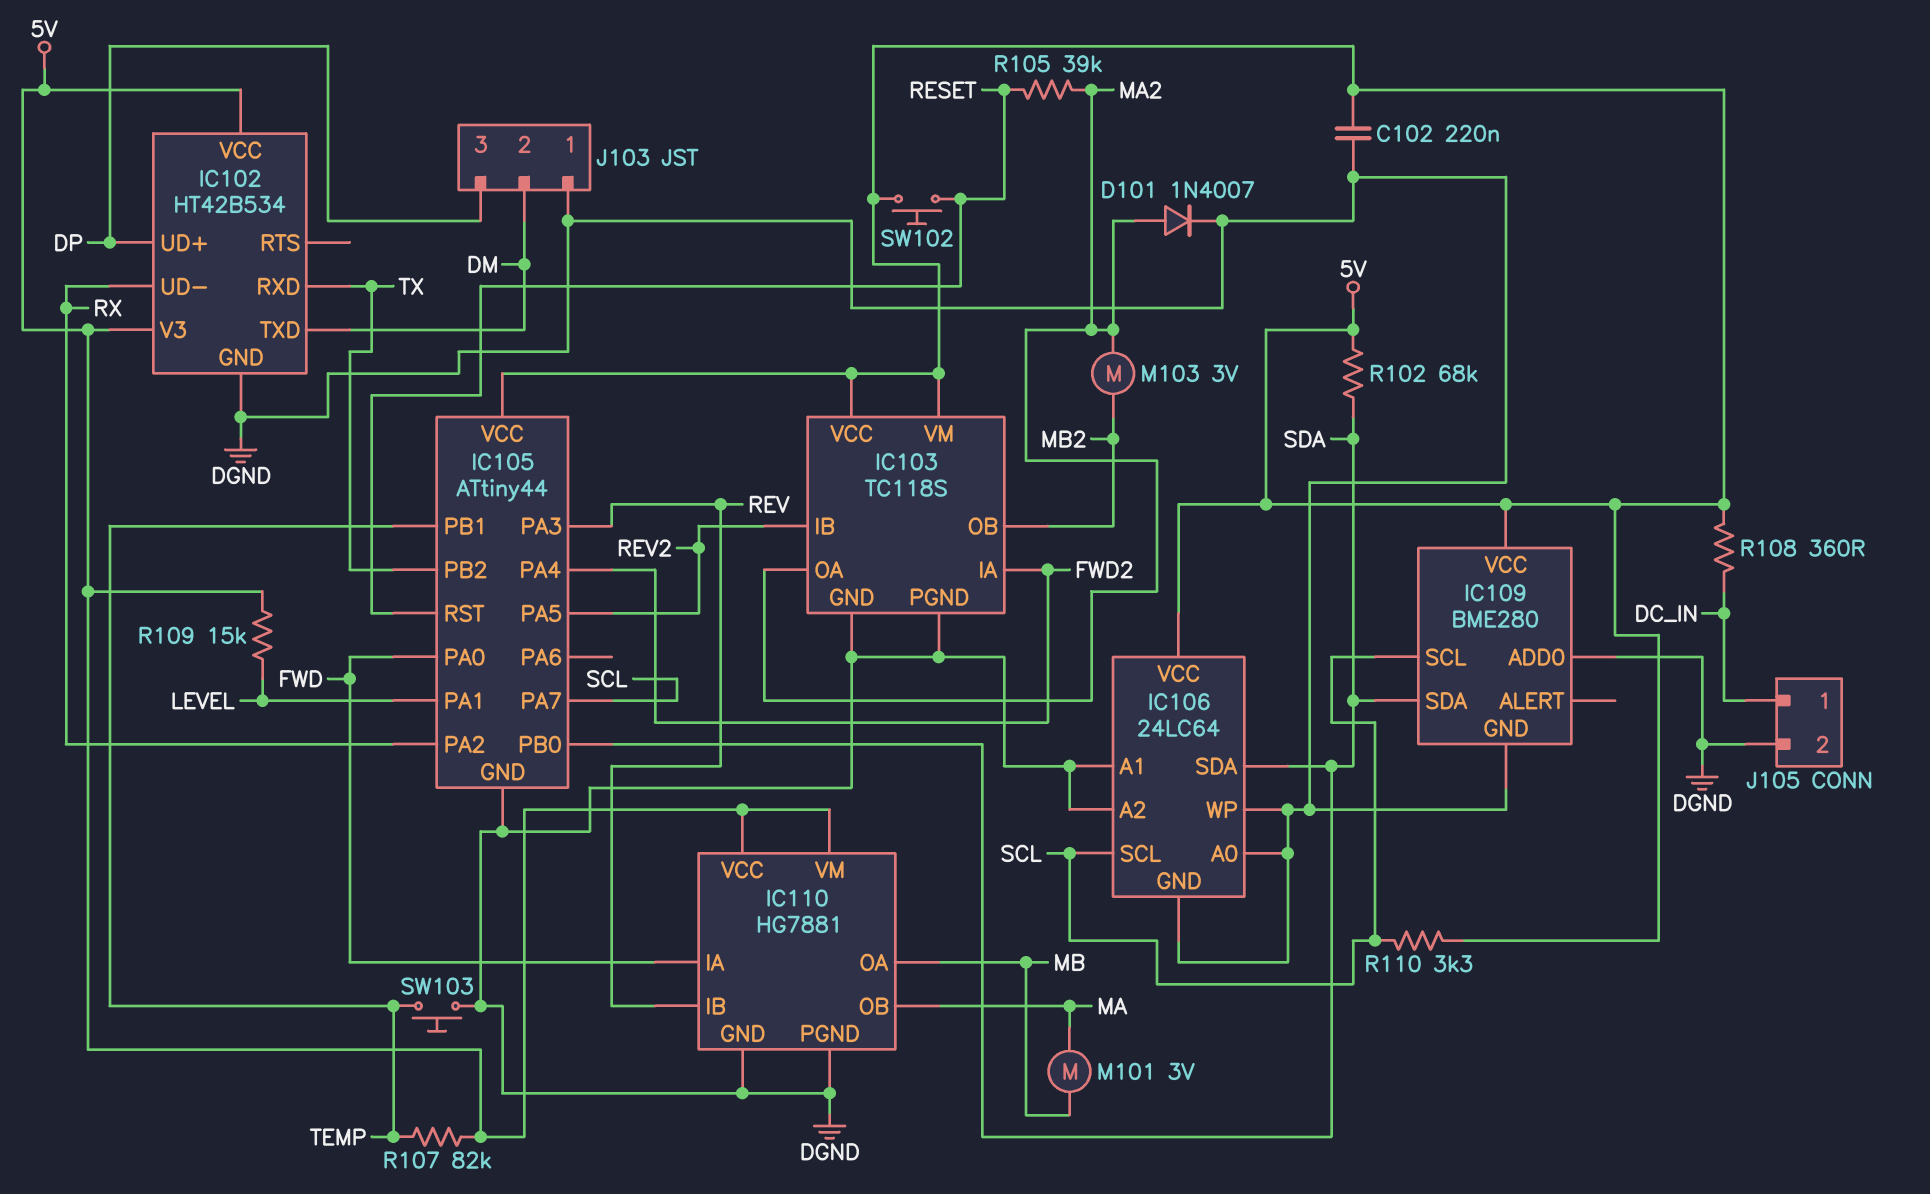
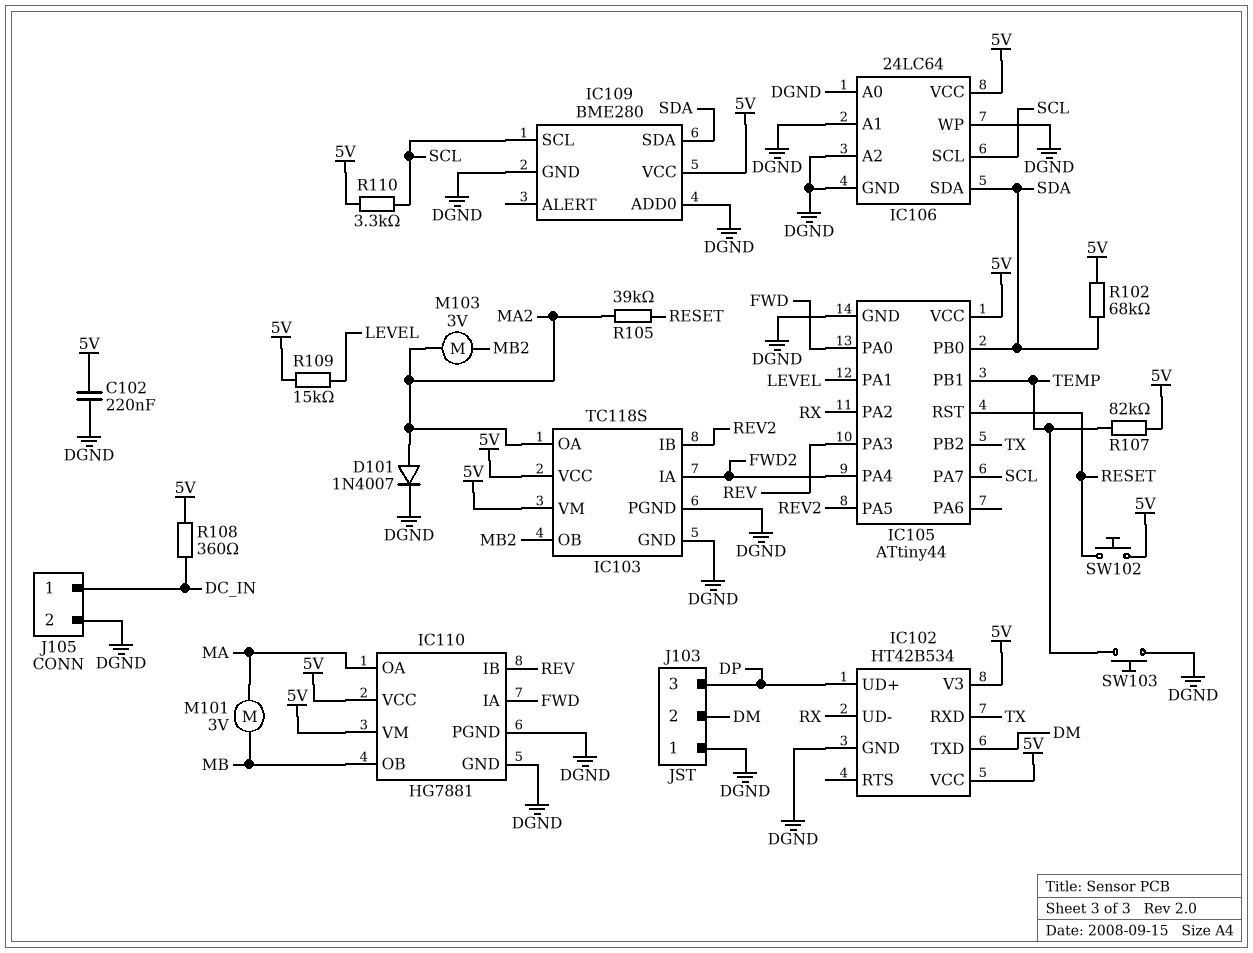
IC110 pin OA: MB -> MA
IC110 pin OB: MA -> MB

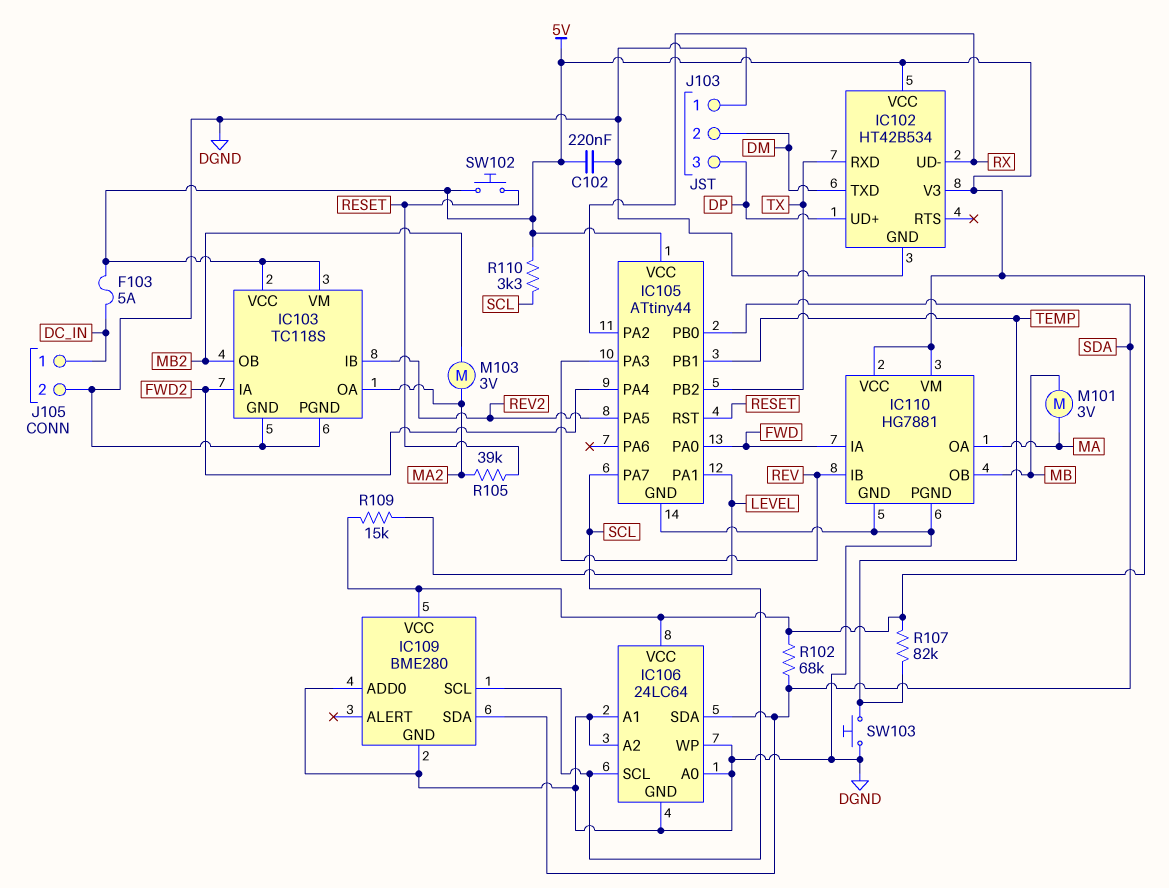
D101: diode 1N4007 (A MA2, K DGND) -> none
F103: none -> 5A (5V, DC_IN)
R108: 360 (5V, DC_IN) -> none

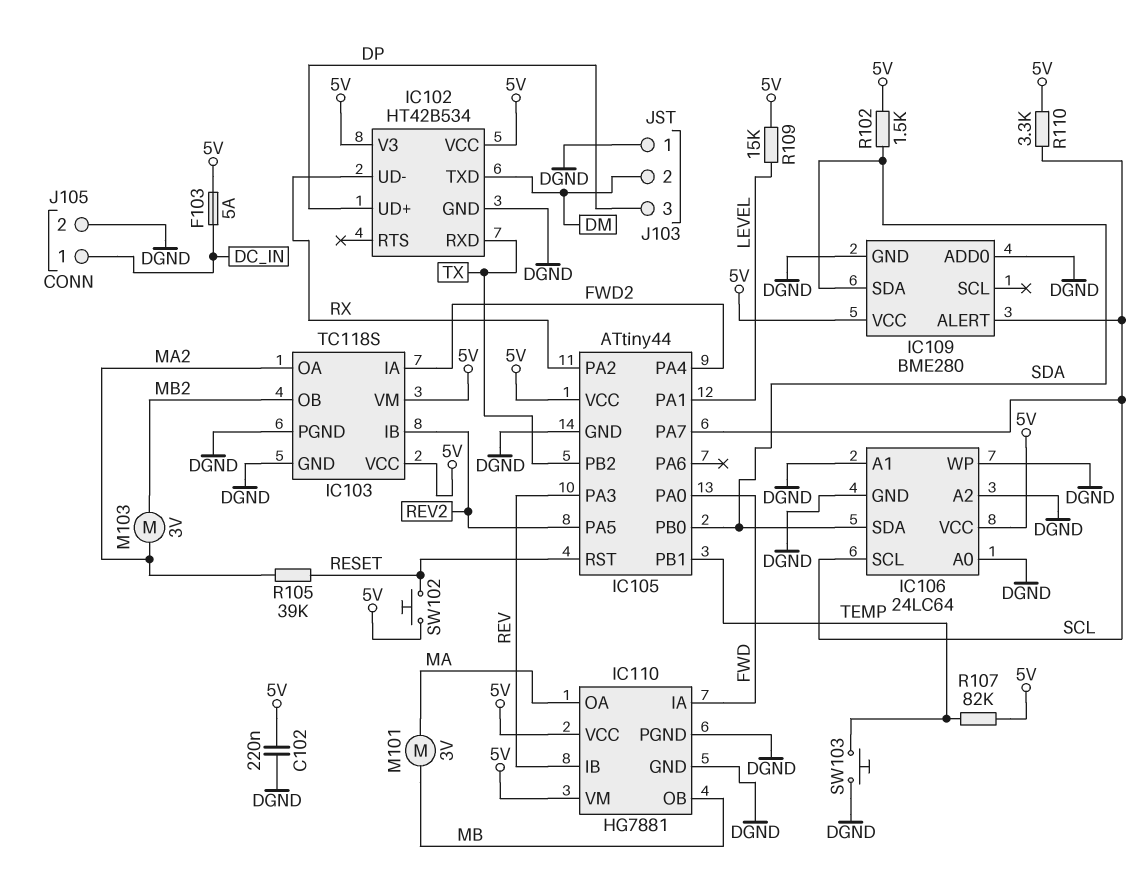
IC109 pin ALERT: none -> SCL
IC109 pin SCL: SCL -> none
R102: 68k (5V, SDA) -> 1.5k (5V, SDA)

